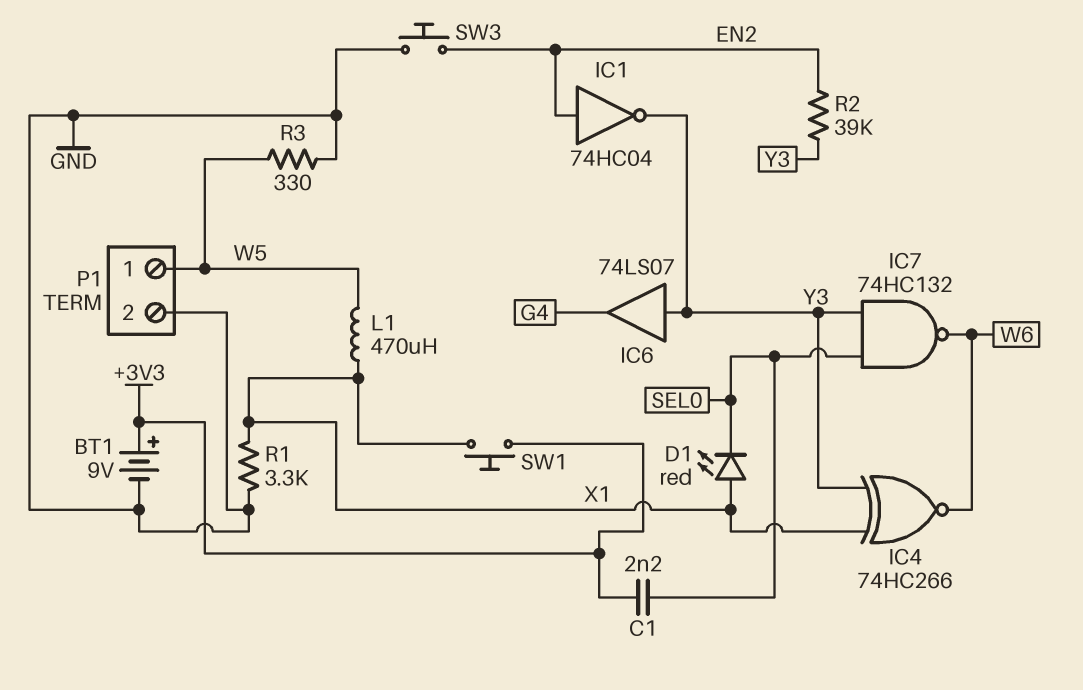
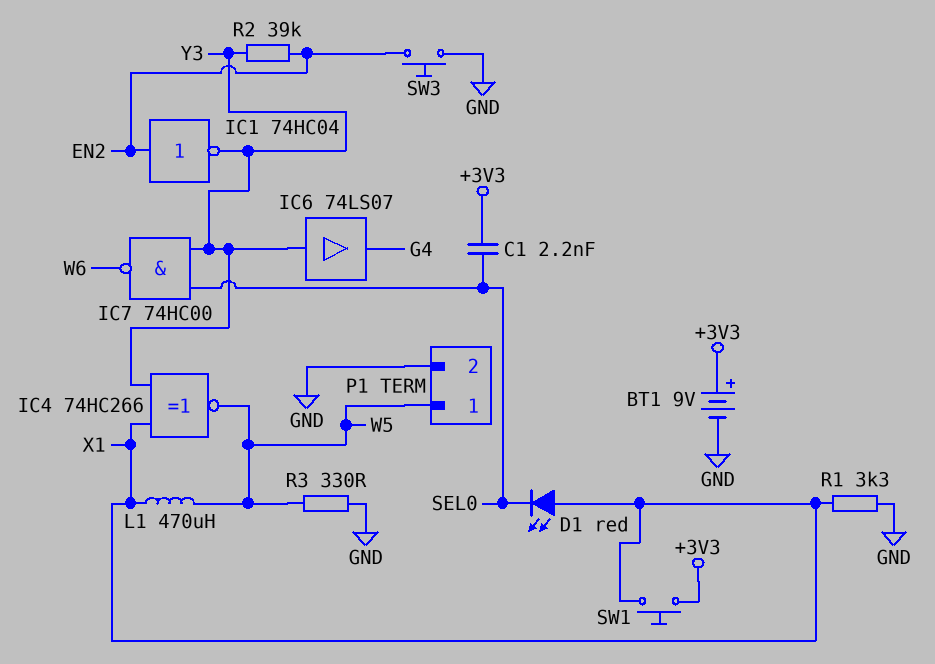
IC4: XNOR 74HC266 (in X1, in Y3, out W6) -> XNOR 74HC266 (in X1, in Y3, out W5)
IC7: NAND 74HC132 (in SEL0, in Y3, out W6) -> NAND 74HC00 (in SEL0, in Y3, out W6)

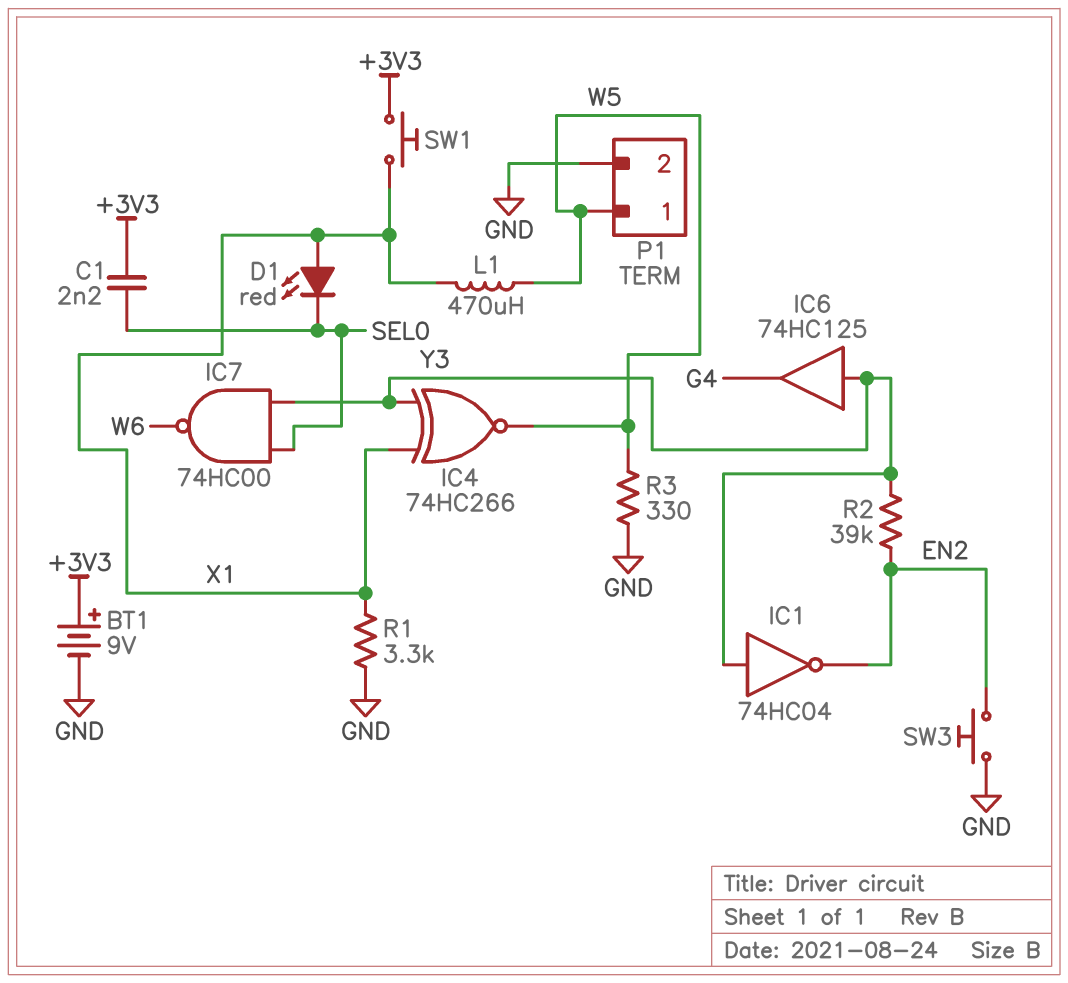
IC1: NOT 74HC04 (in EN2, out Y3) -> NOT 74HC04 (in Y3, out EN2)
IC6: buffer 74LS07 (in Y3, out G4) -> buffer 74HC125 (in Y3, out G4)

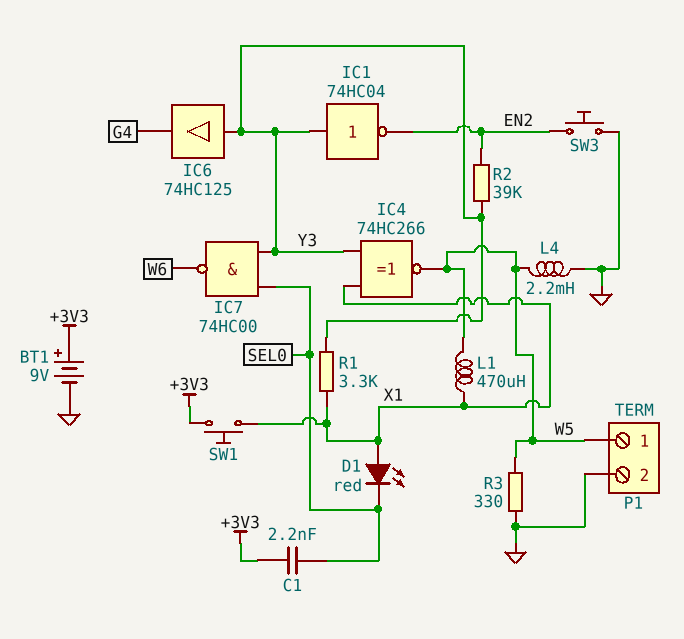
L4: none -> 2.2mH (GND, W5)
R1: 3.3k (GND, X1) -> 3.3k (X1, Y3)

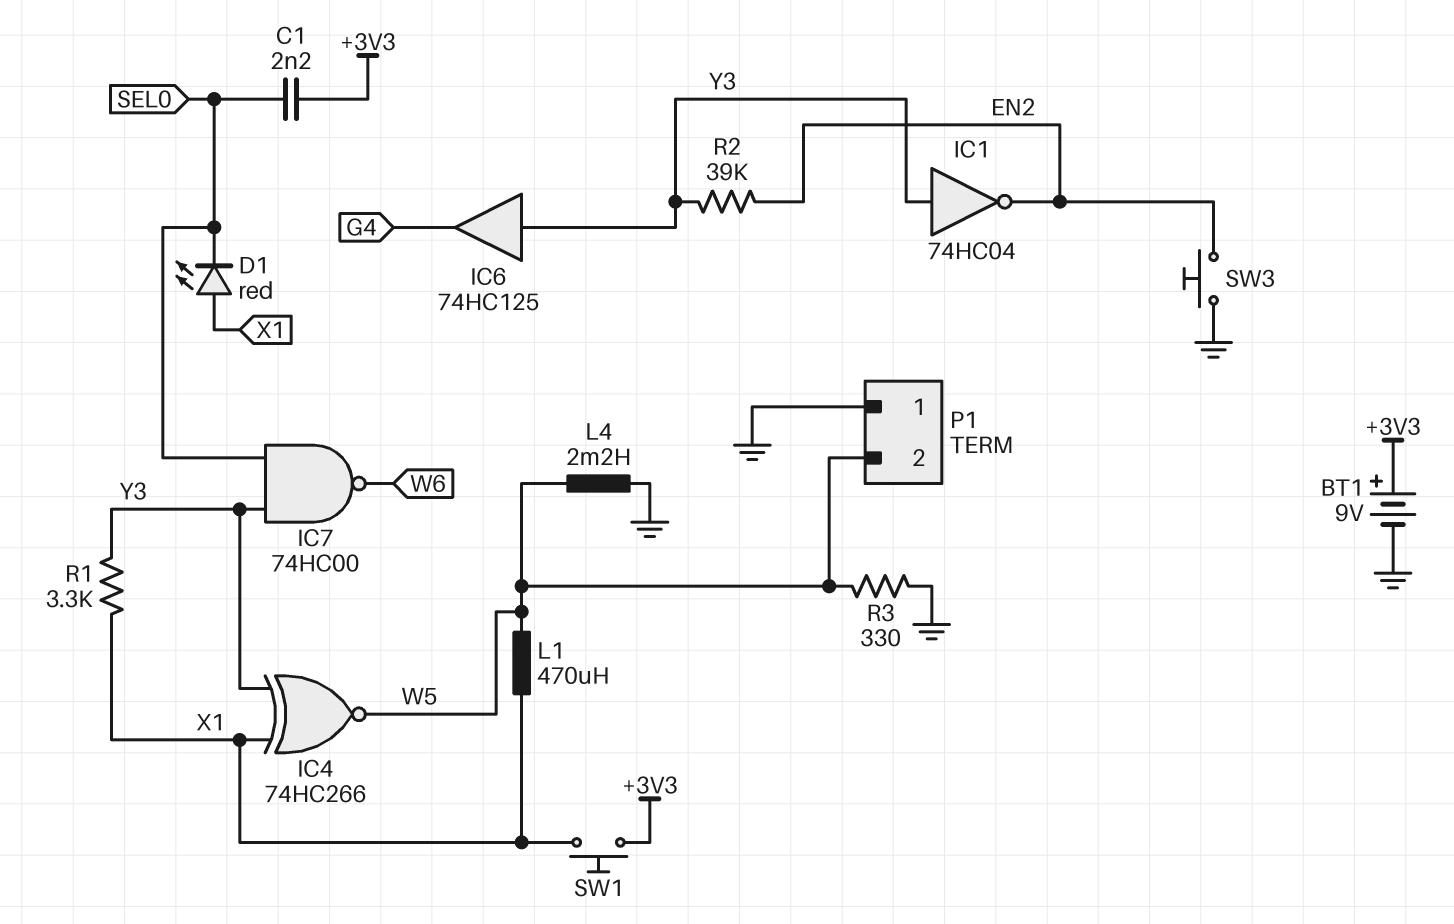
P1 pin 1: W5 -> GND
P1 pin 2: GND -> W5

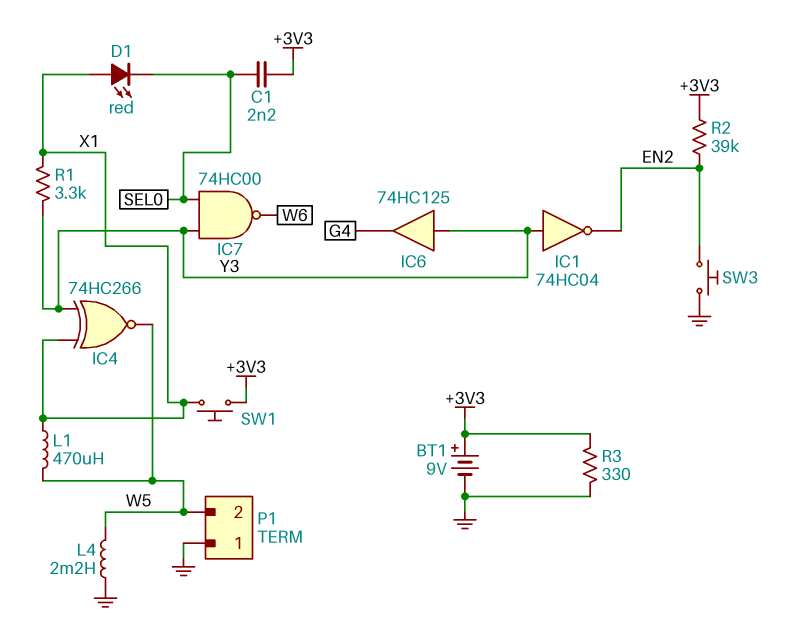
R2: 39k (EN2, Y3) -> 39k (+3V3, EN2)
R3: 330 (GND, W5) -> 330 (+3V3, GND)

